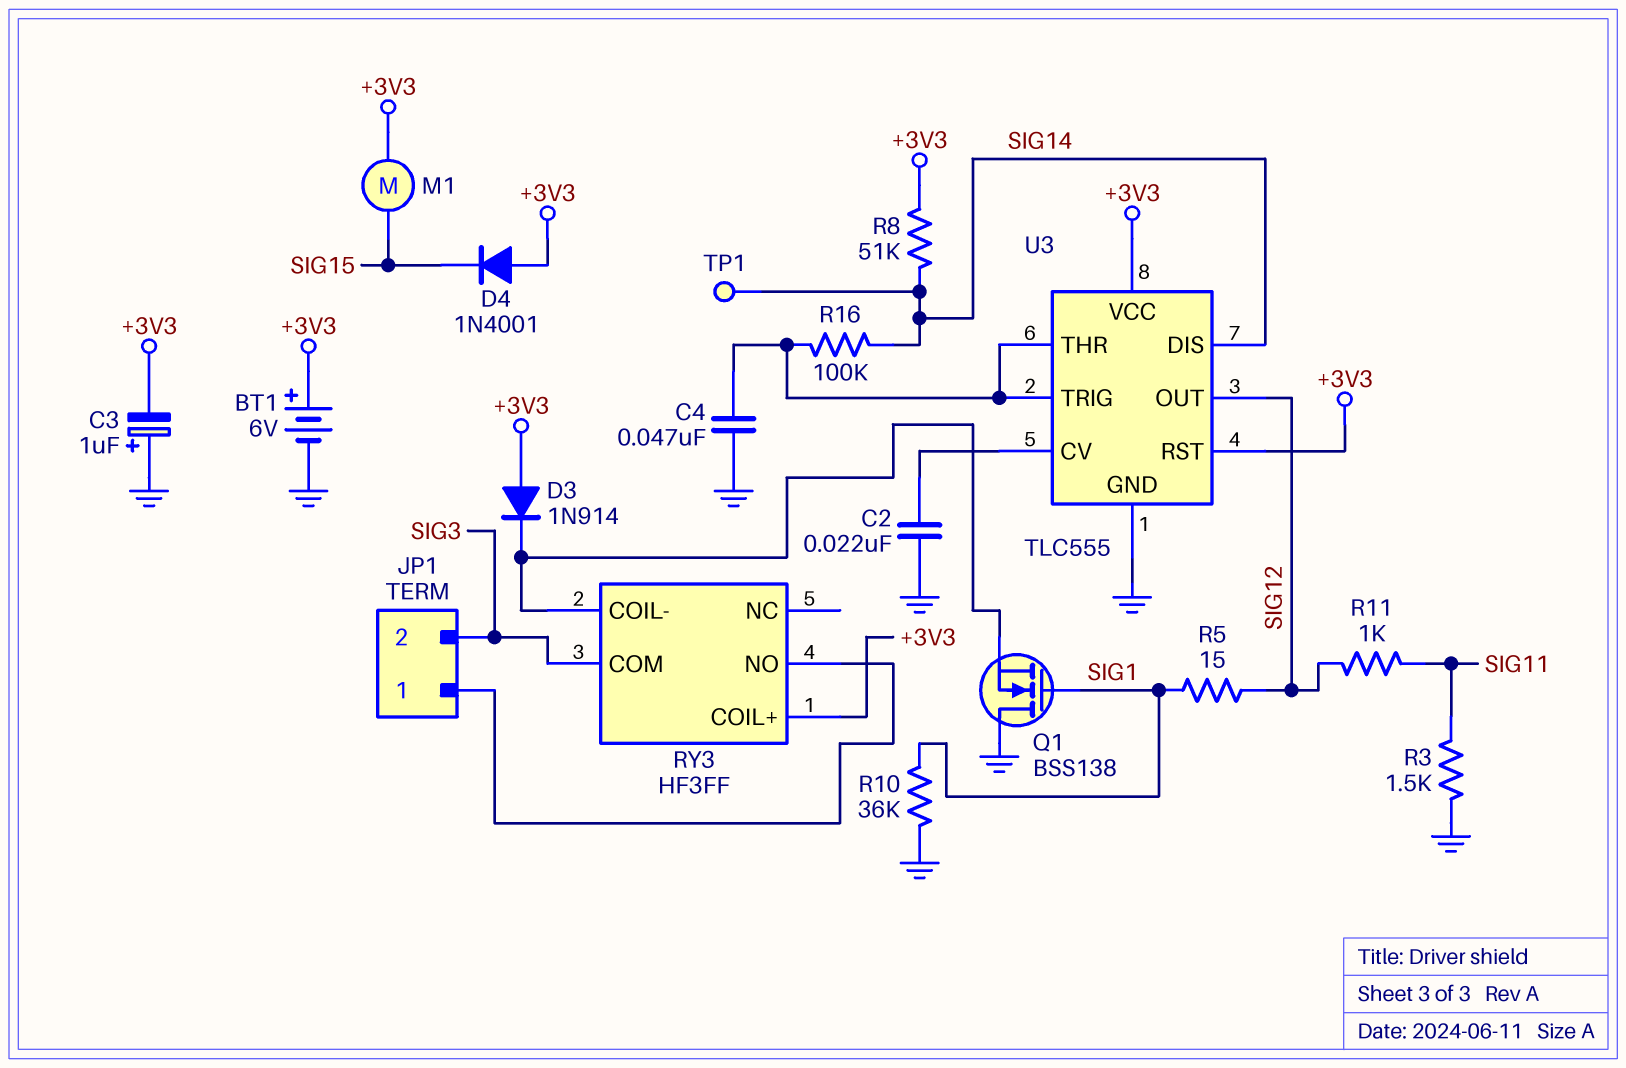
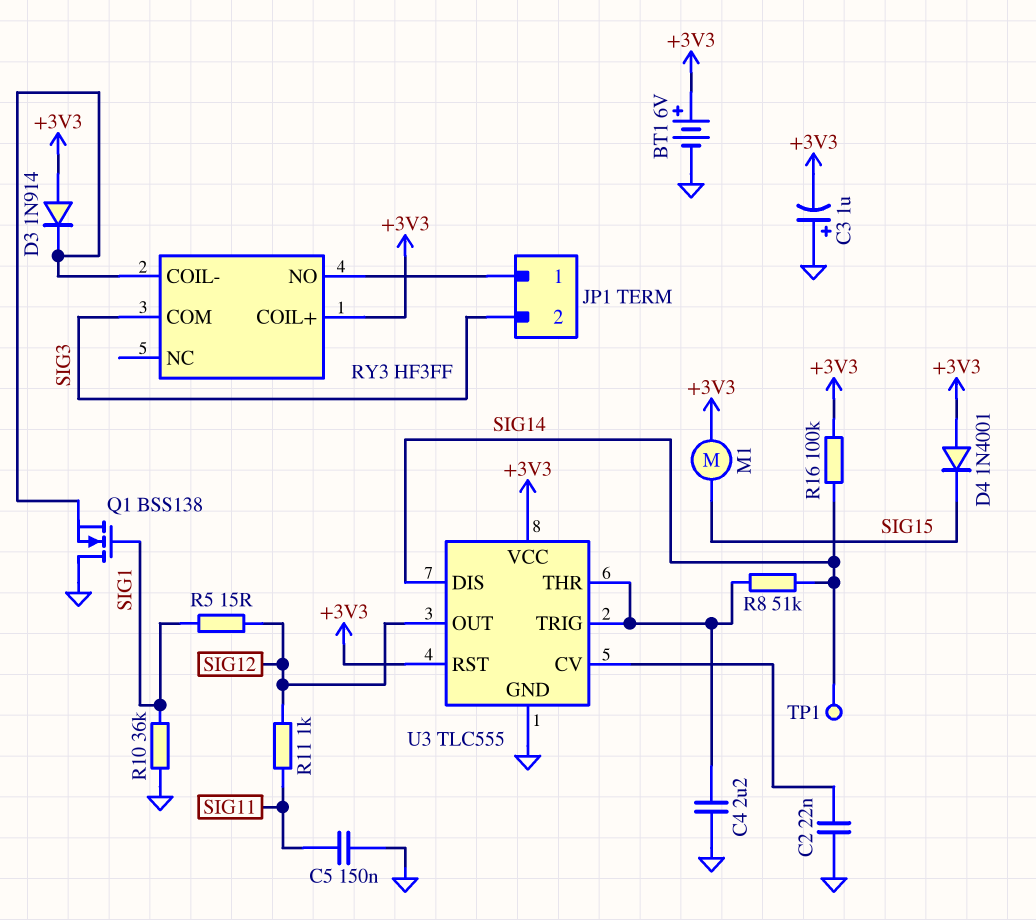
C4: 47nF (GND, U3/THR) -> 2.2uF (GND, U3/THR)
C5: none -> 150nF (GND, SIG11)
R3: 1.5k (GND, SIG11) -> none
R8: 51k (+3V3, SIG14) -> 51k (SIG14, U3/THR)
R16: 100k (SIG14, U3/THR) -> 100k (+3V3, SIG14)

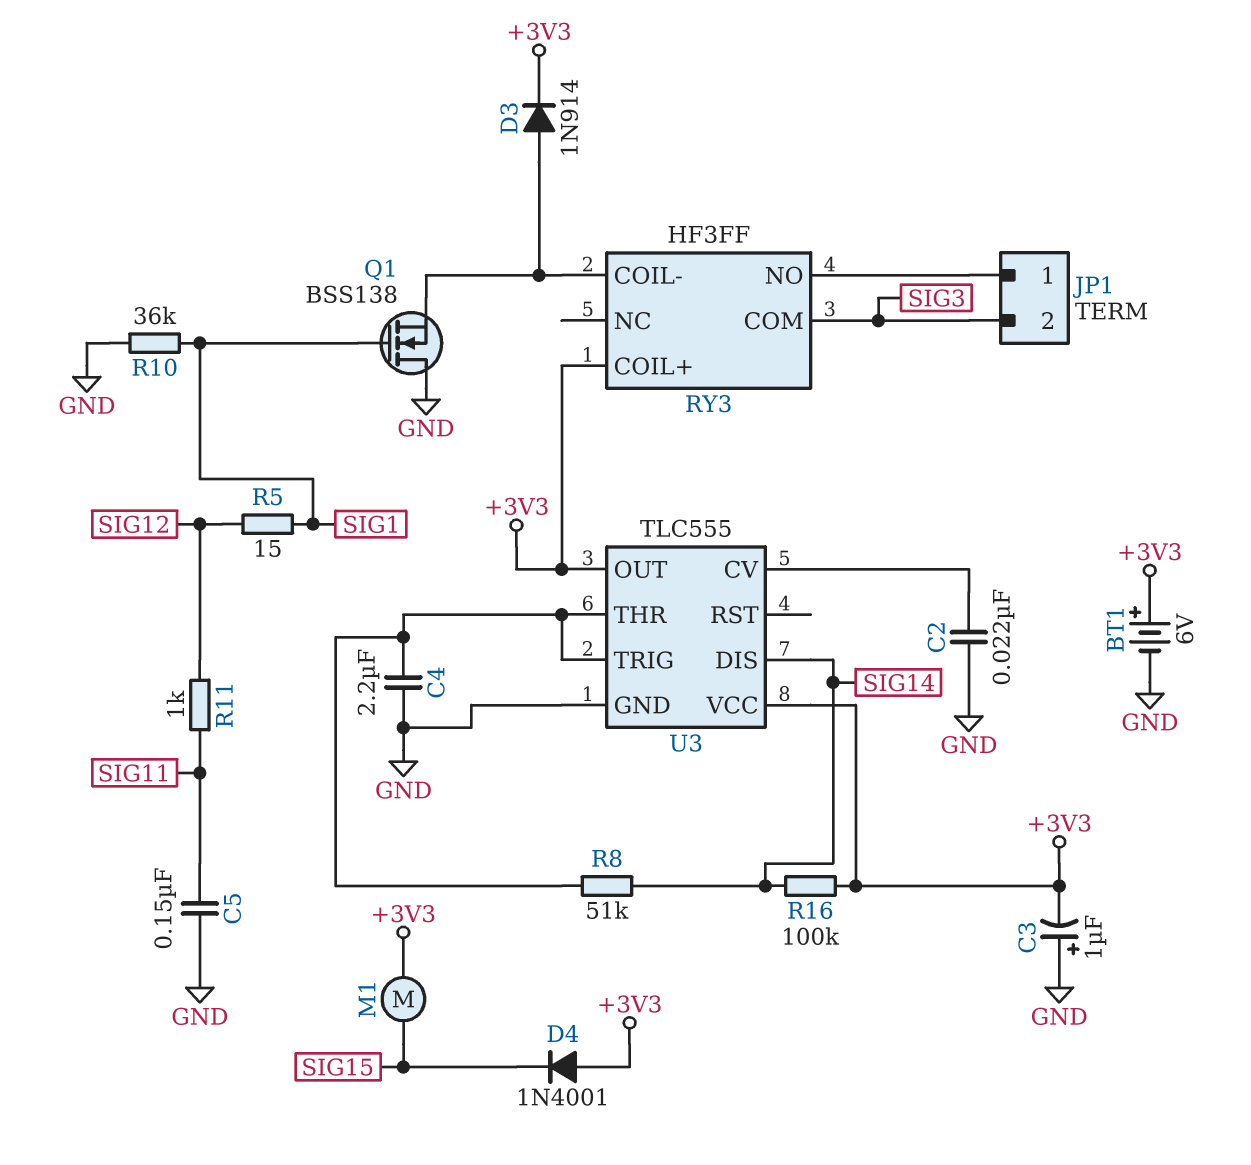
D3: diode 1N914 (A +3V3, K RY3/COIL-) -> diode 1N914 (A RY3/COIL-, K +3V3)
TP1: test point (SIG14) -> none
U3 pin OUT: SIG12 -> +3V3
U3 pin RST: +3V3 -> none

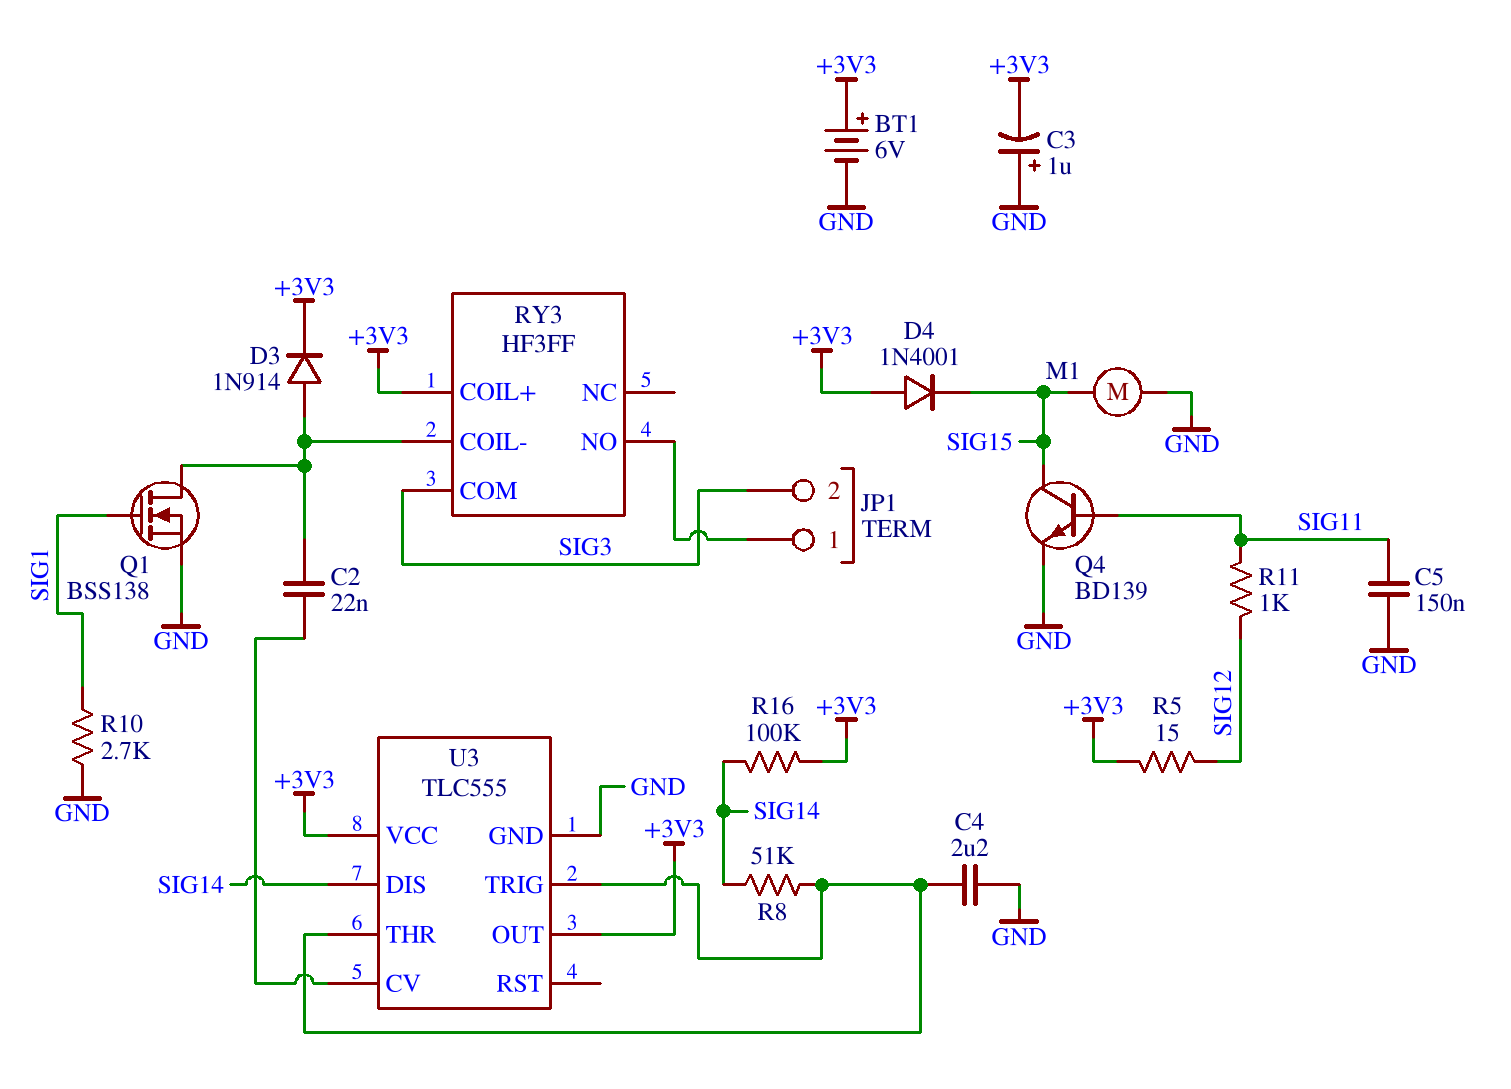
C2: 22nF (GND, U3/CV) -> 22nF (RY3/COIL-, U3/CV)
M1: motor (+3V3, SIG15) -> motor (GND, SIG15)
Q1: NMOS BSS138 (G SIG1, D GND, S RY3/COIL-) -> NMOS BSS138 (G SIG1, D RY3/COIL-, S GND)
Q4: none -> NPN BD139 (B SIG11, C SIG15, E GND)
R5: 15 (SIG1, SIG12) -> 15 (+3V3, SIG12)
R10: 36k (GND, SIG1) -> 2.7k (GND, SIG1)

